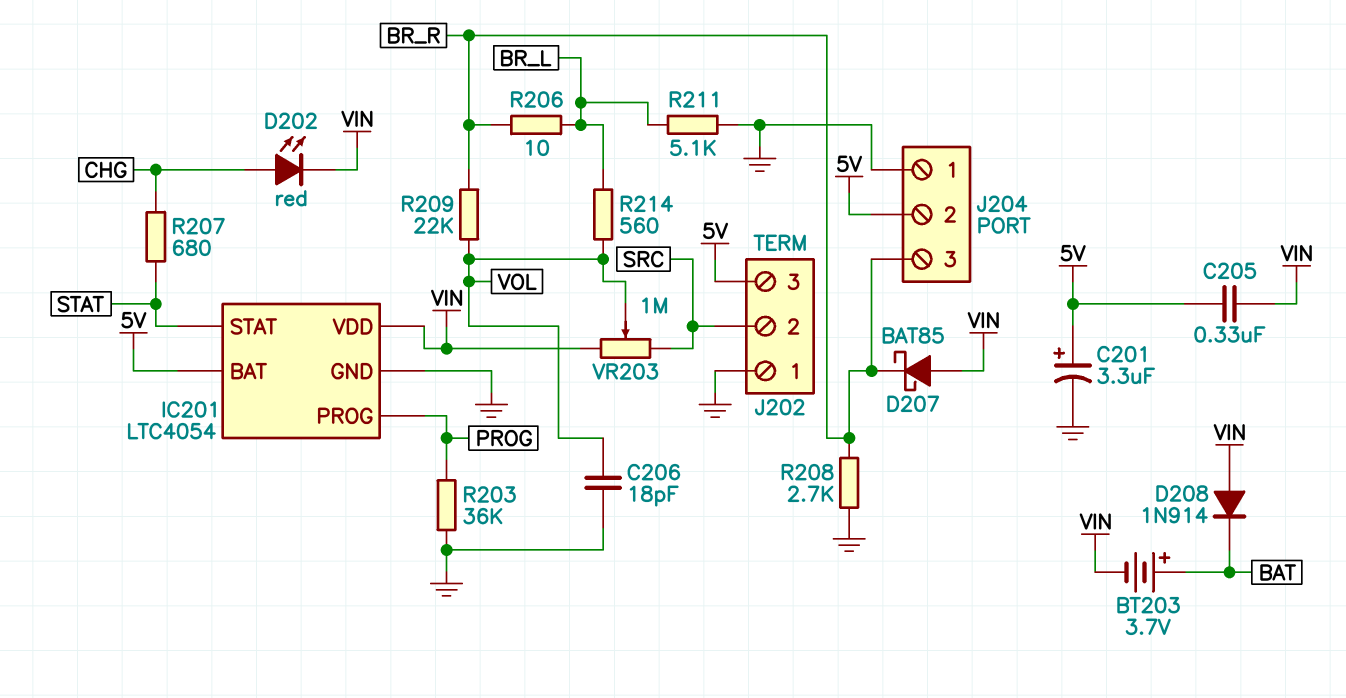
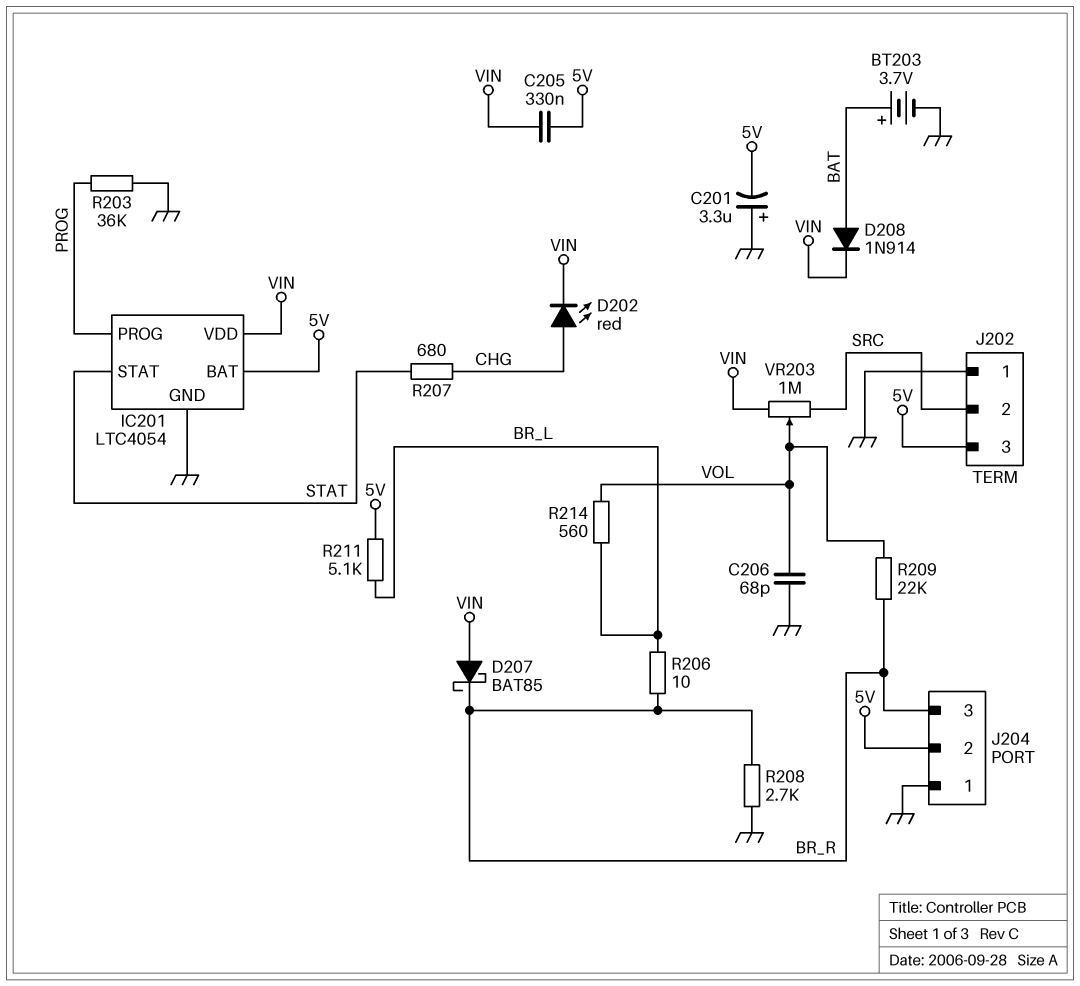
BT203: 3.7V (plus BAT, minus VIN) -> 3.7V (plus BAT, minus GND)
C201: 3.3uF (plus 5V, minus GND) -> 3.3uF (plus GND, minus 5V)
C206: 18pF (GND, VOL) -> 68pF (GND, VOL)
D208: diode 1N914 (A VIN, K BAT) -> diode 1N914 (A BAT, K VIN)
R211: 5.1k (BR_L, GND) -> 5.1k (5V, BR_L)

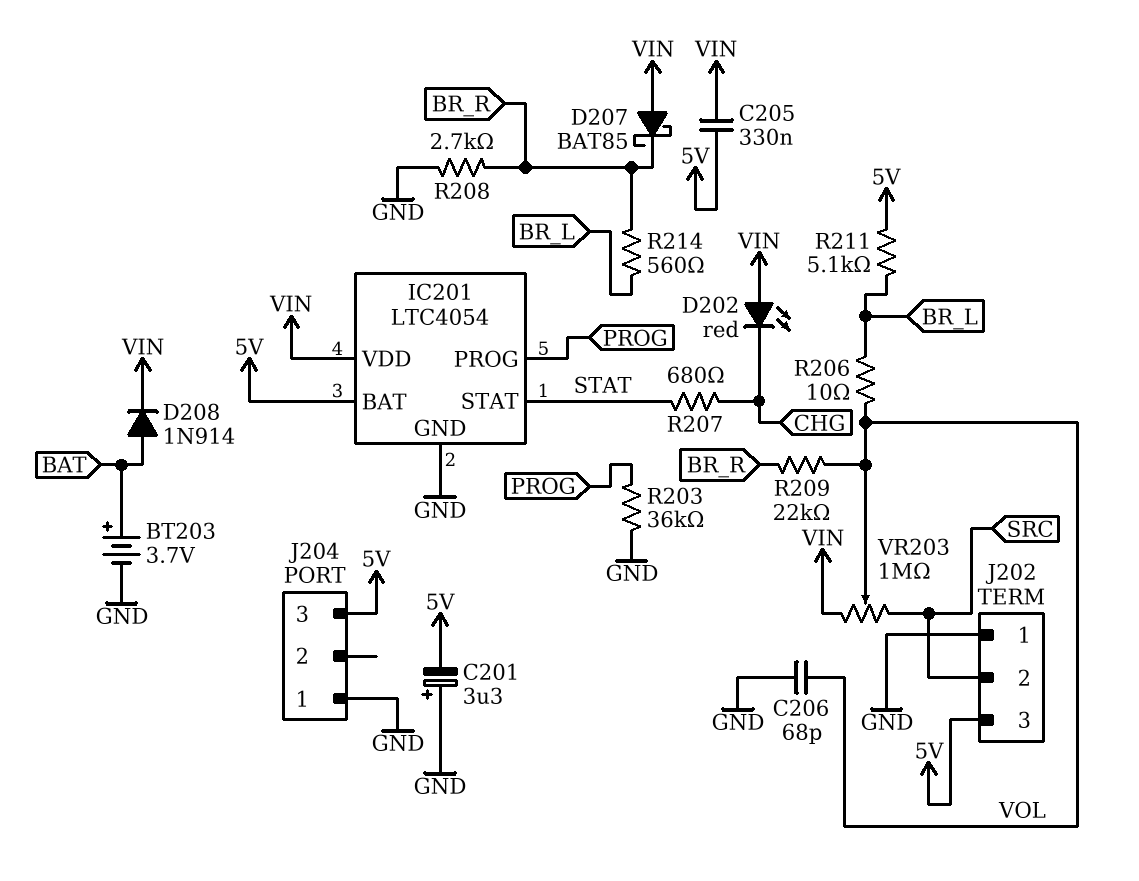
D202: LED red (A CHG, K VIN) -> LED red (A VIN, K CHG)
J204 pin 2: 5V -> none
J204 pin 3: BR_R -> 5V
R206: 10 (BR_L, BR_R) -> 10 (BR_L, VOL)
R214: 560 (BR_L, VOL) -> 560 (BR_L, BR_R)

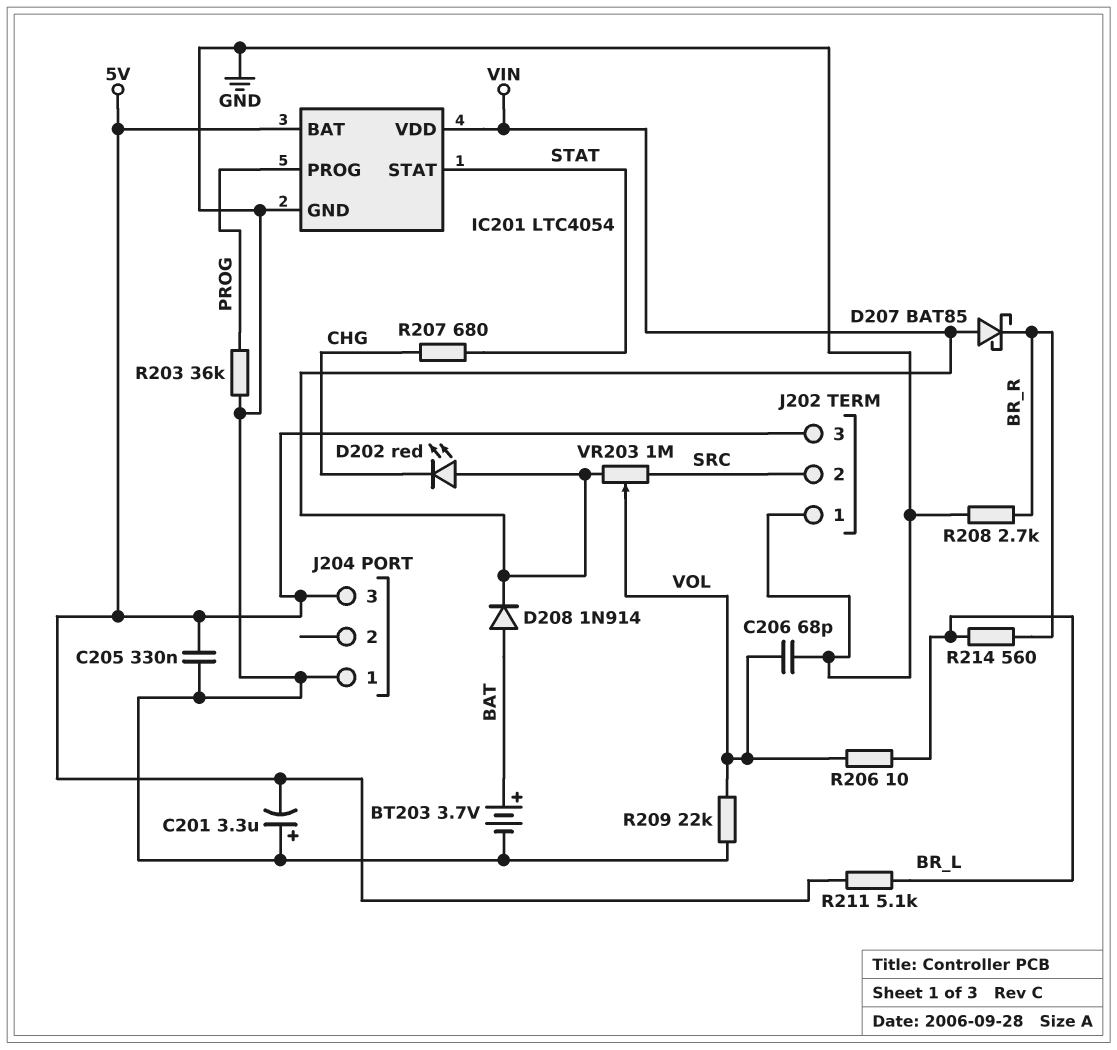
C205: 330nF (5V, VIN) -> 330nF (5V, GND)
R209: 22k (BR_R, VOL) -> 22k (GND, VOL)

